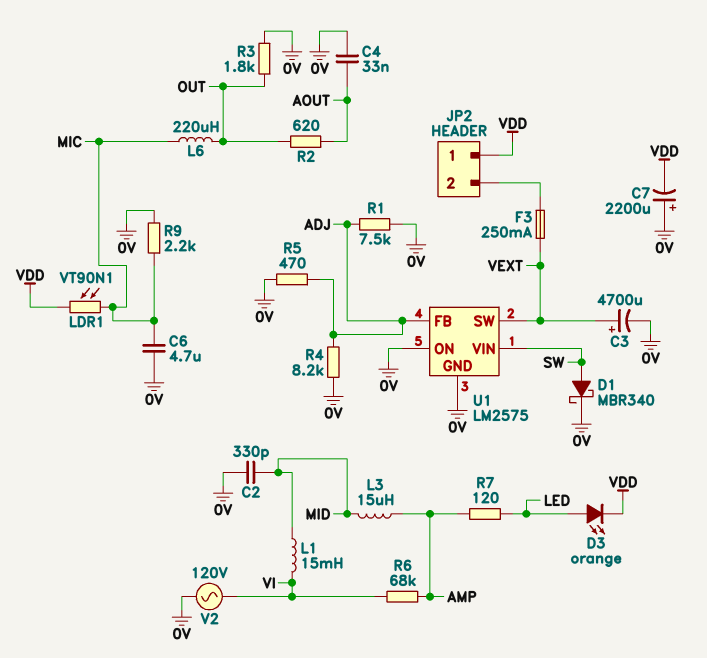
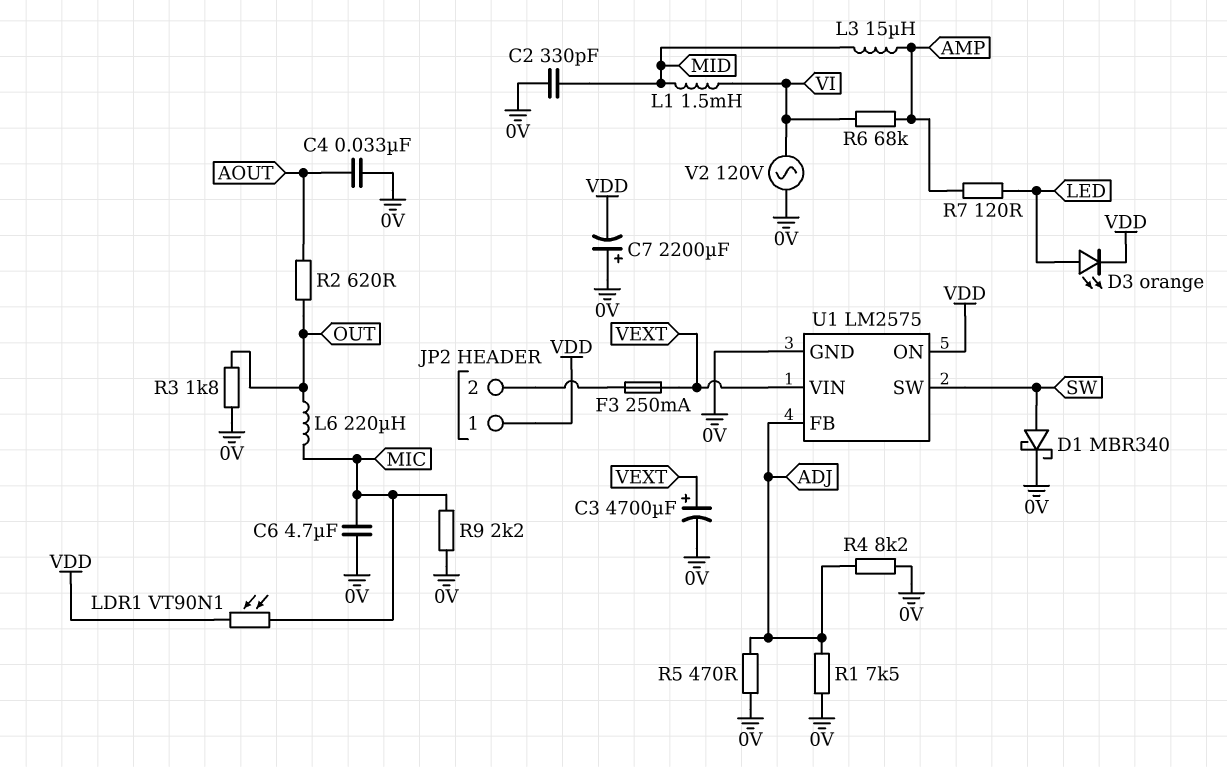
L1: 15mH (MID, VI) -> 1.5mH (MID, VI)
U1 pin ON: 0V -> VDD
U1 pin SW: VEXT -> SW
U1 pin VIN: SW -> VEXT

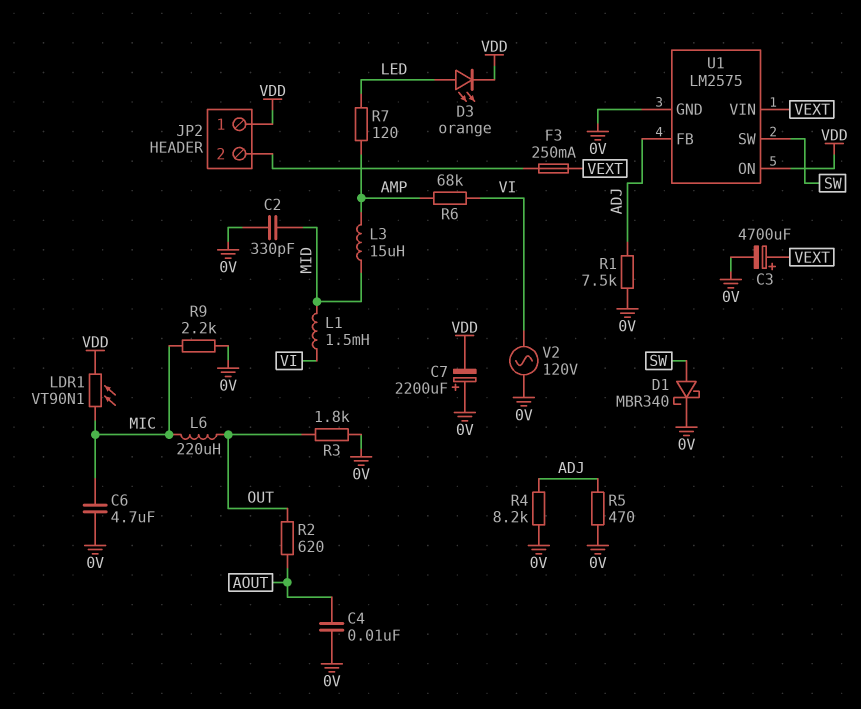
C4: 33nF (0V, AOUT) -> 10nF (0V, AOUT)

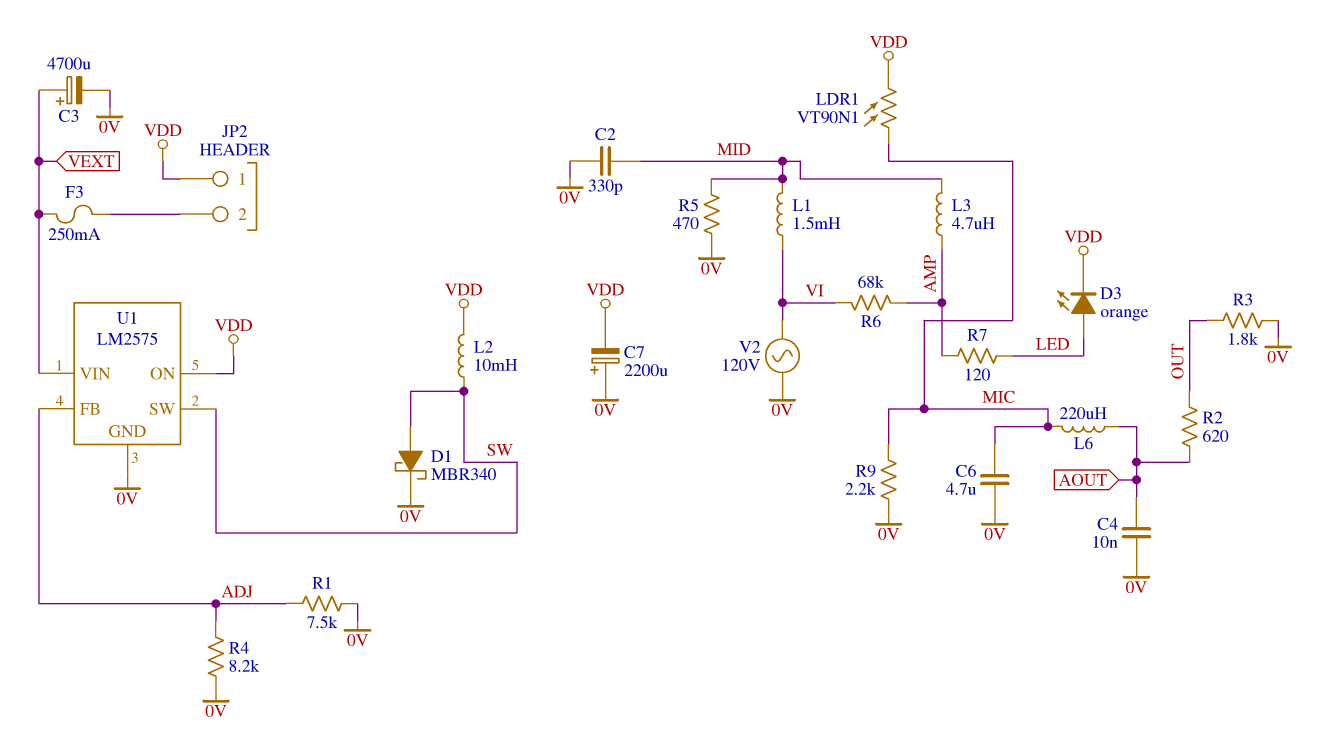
L2: none -> 10mH (SW, VDD)
L3: 15uH (AMP, MID) -> 4.7uH (AMP, MID)
L6: 220uH (MIC, OUT) -> 220uH (AOUT, MIC)
R5: 470 (0V, ADJ) -> 470 (0V, MID)

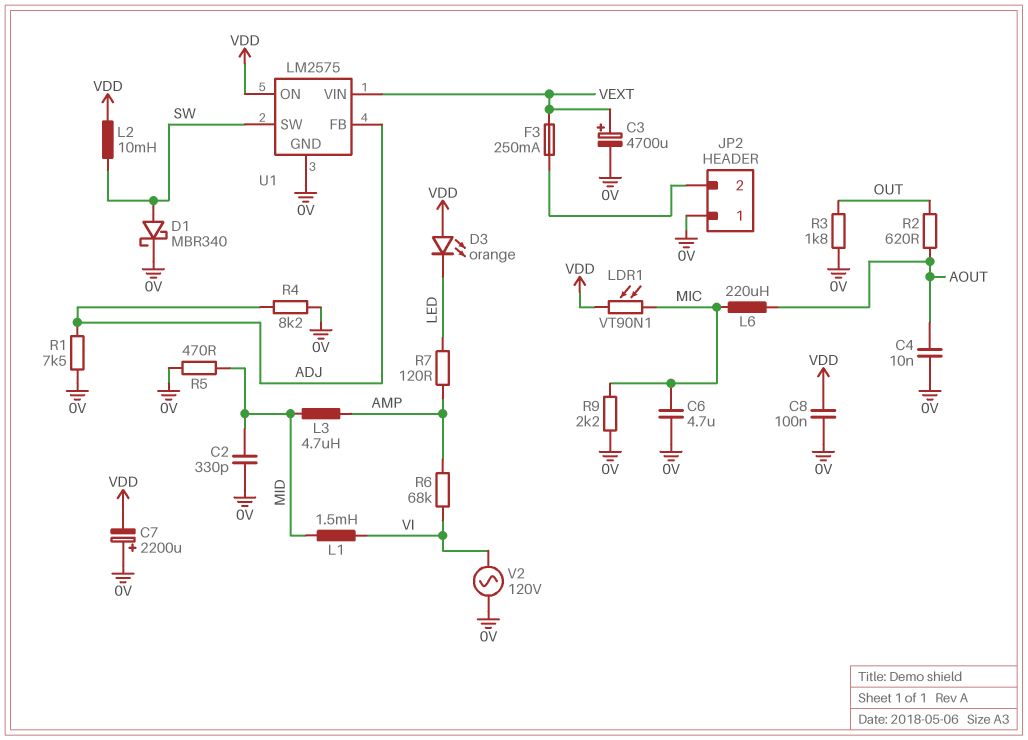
C8: none -> 100nF (0V, VDD)
D3: LED orange (A LED, K VDD) -> LED orange (A VDD, K LED)
JP2 pin 1: VDD -> 0V

